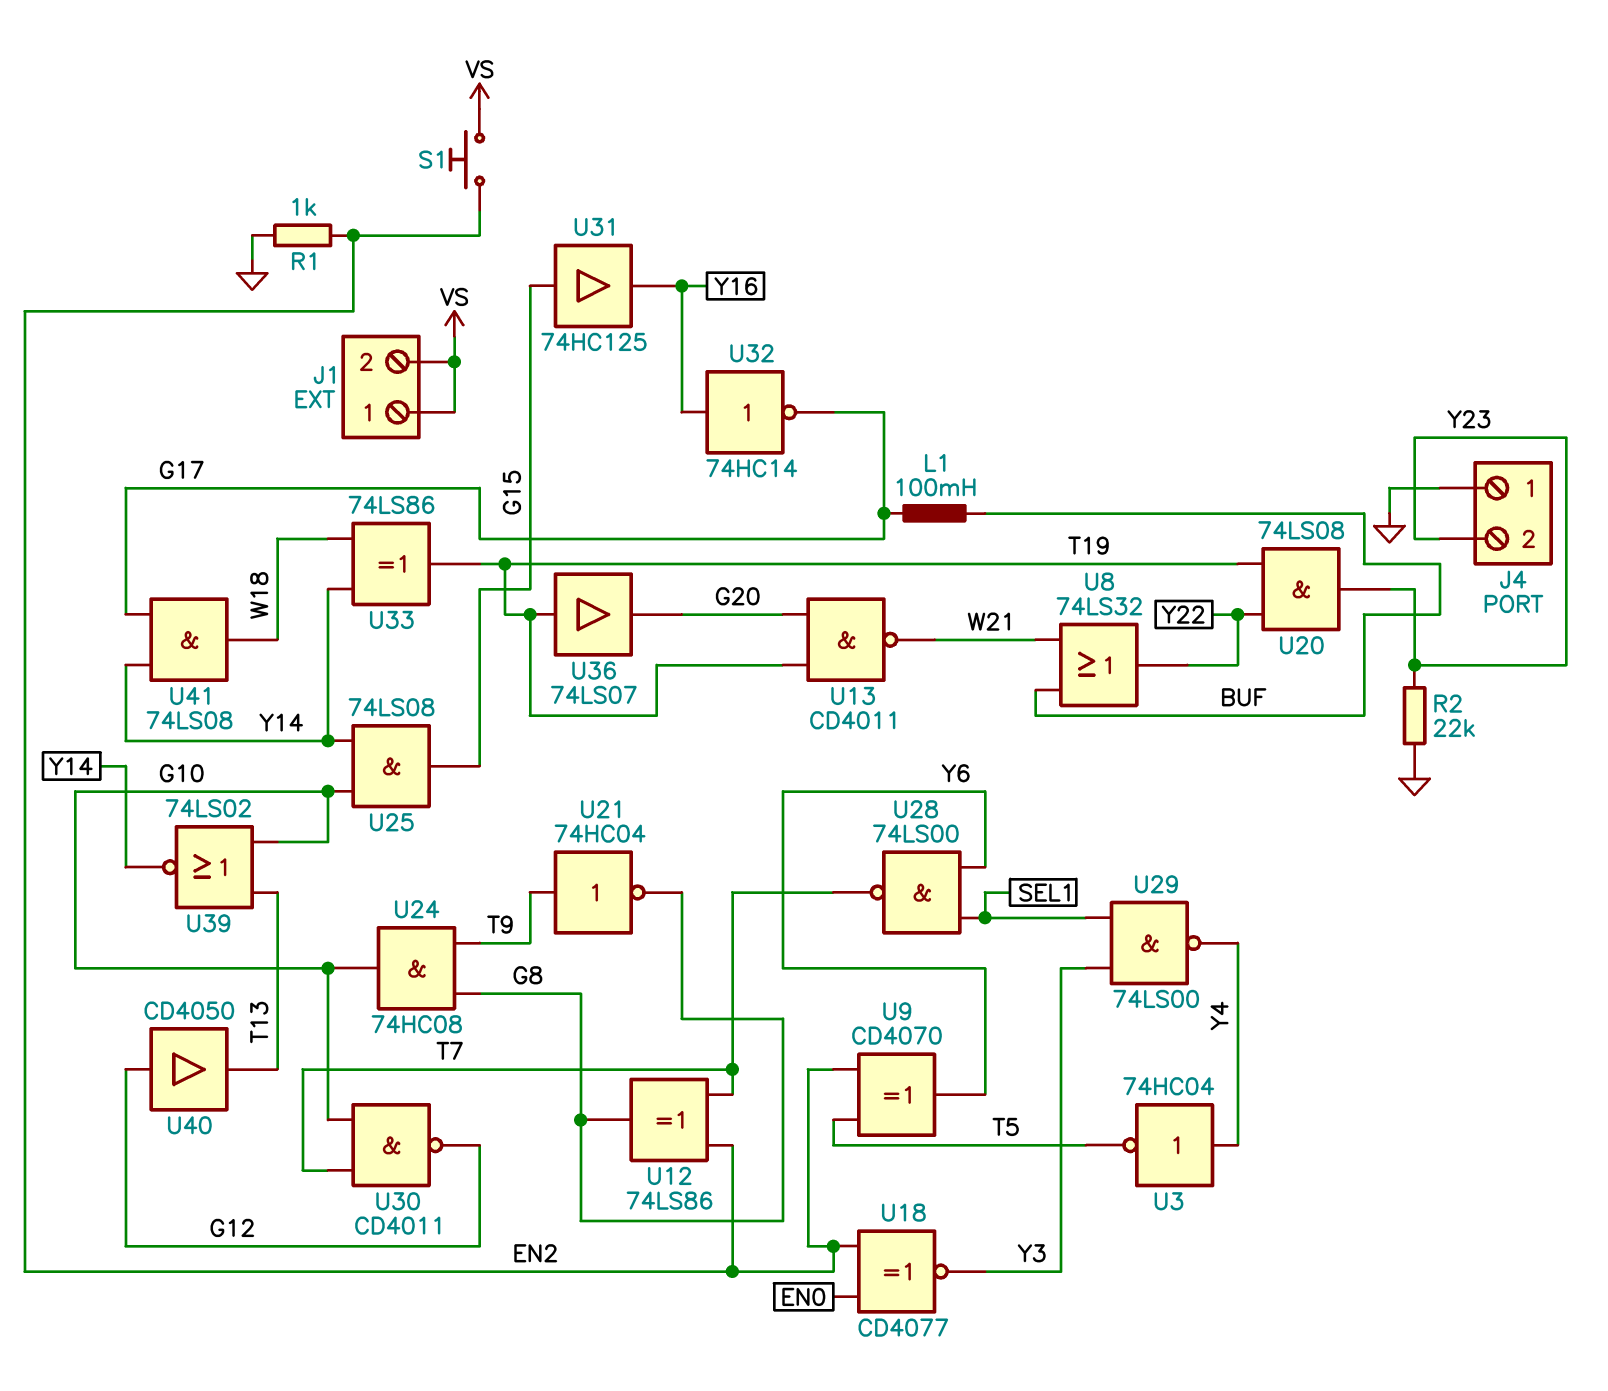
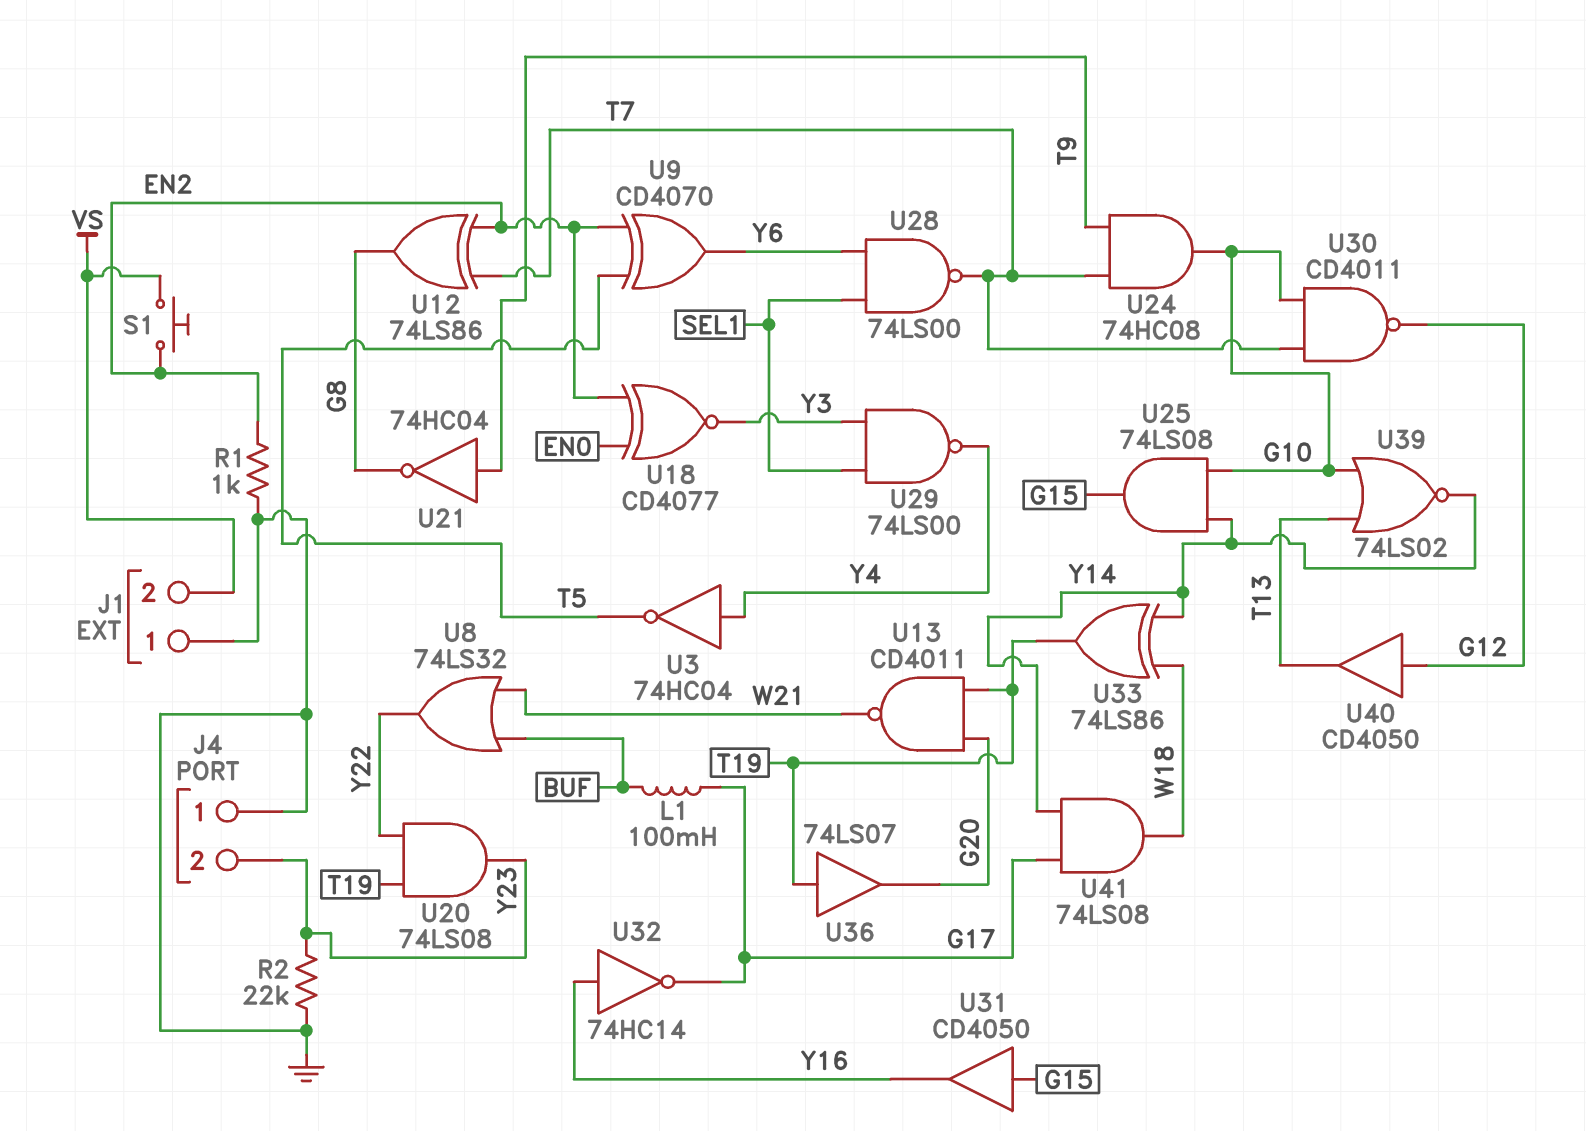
J1 pin 1: VS -> GND
U24: AND 74HC08 (in G8, in T9, out G10) -> AND 74HC08 (in T7, in T9, out G10)
U31: buffer 74HC125 (in G15, out Y16) -> buffer CD4050 (in G15, out Y16)

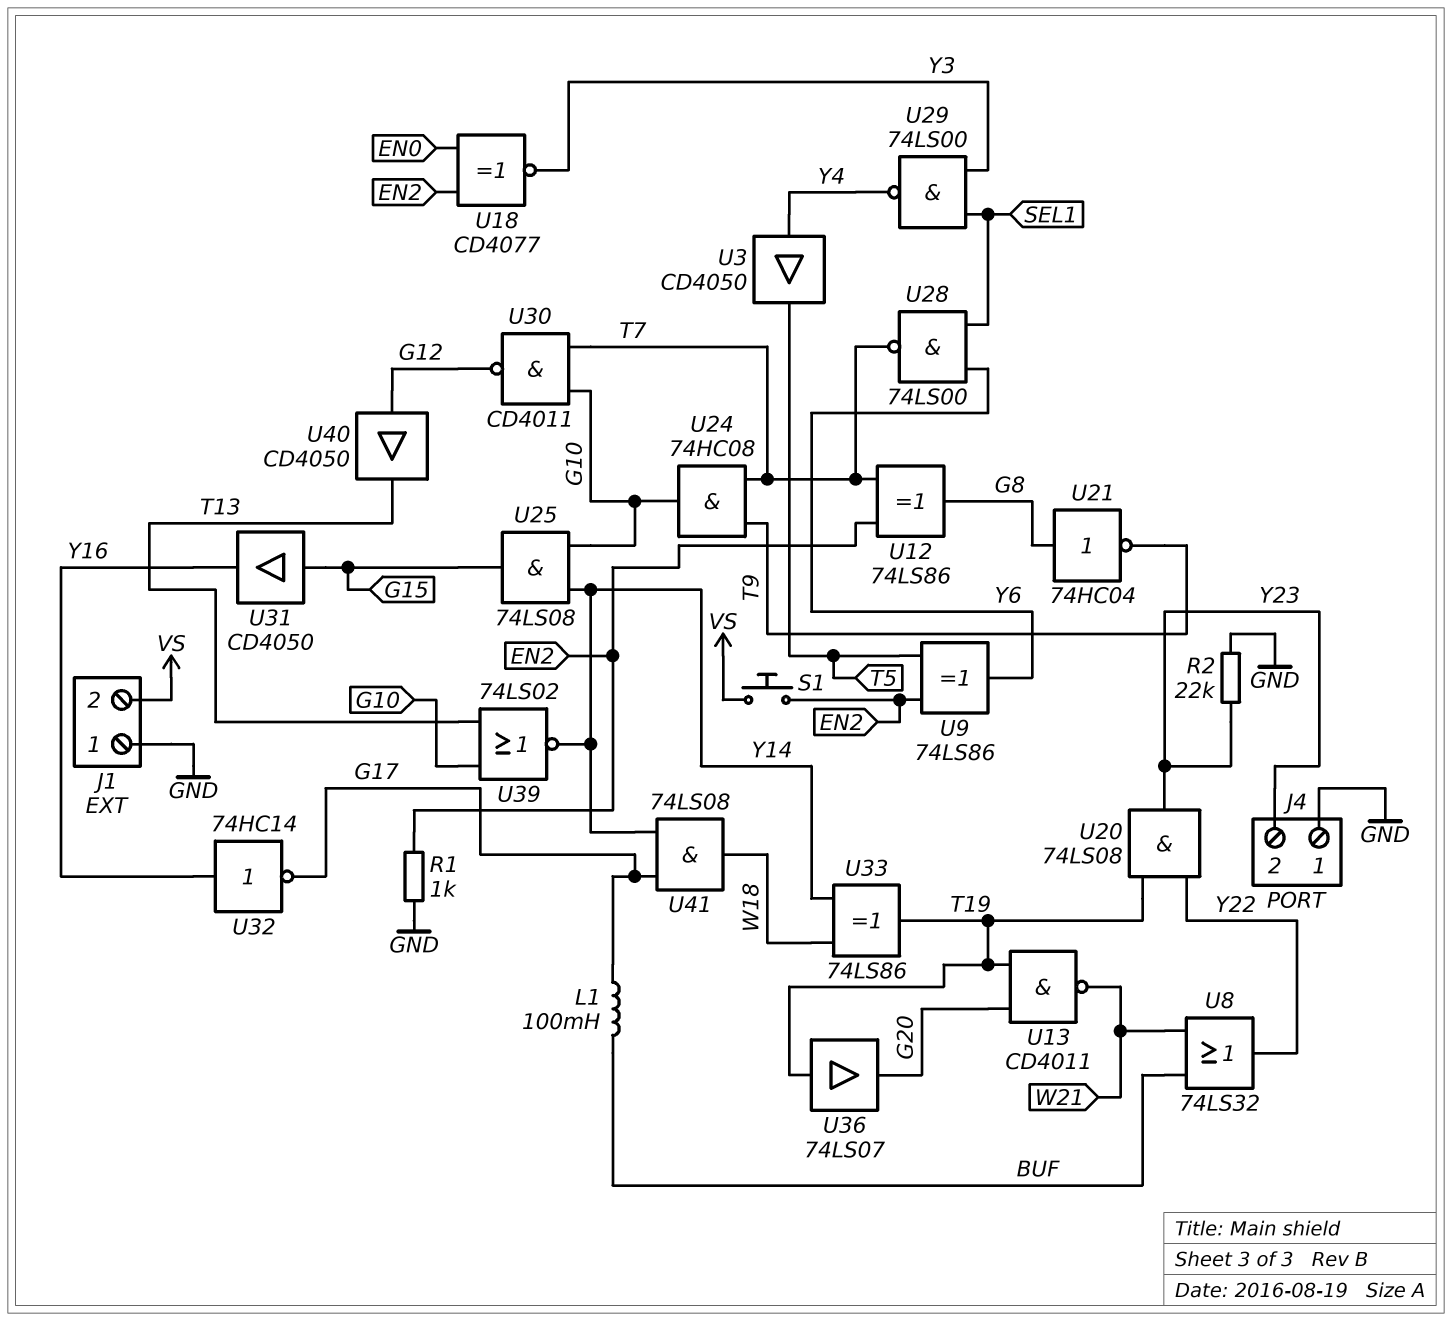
U3: NOT 74HC04 (in Y4, out T5) -> buffer CD4050 (in Y4, out T5)
U9: XOR CD4070 (in EN2, in T5, out Y6) -> XOR 74LS86 (in EN2, in T5, out Y6)
U21: NOT 74HC04 (in T9, out G8) -> NOT 74HC04 (in G8, out T9)

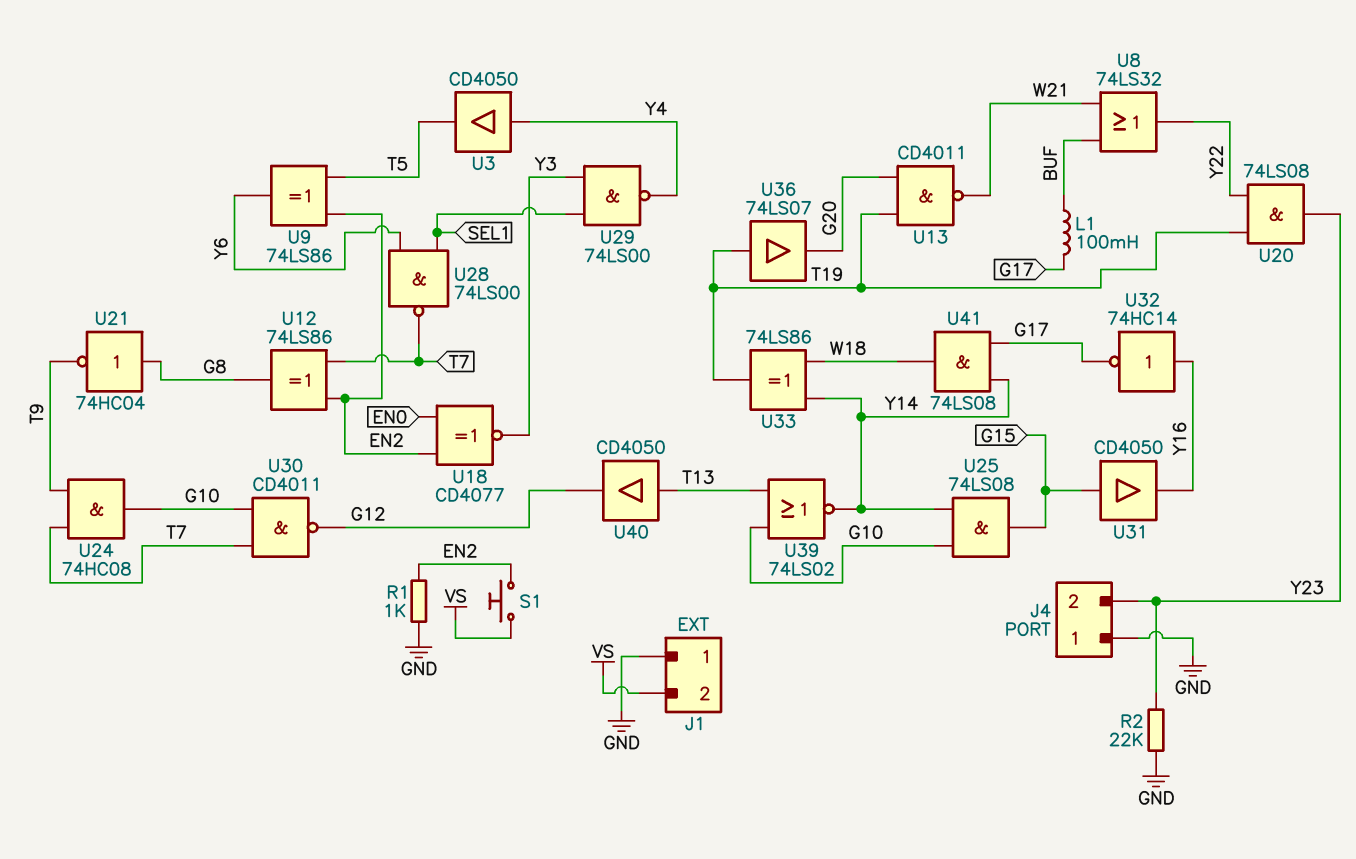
U40: buffer CD4050 (in G12, out T13) -> buffer CD4050 (in T13, out G12)

